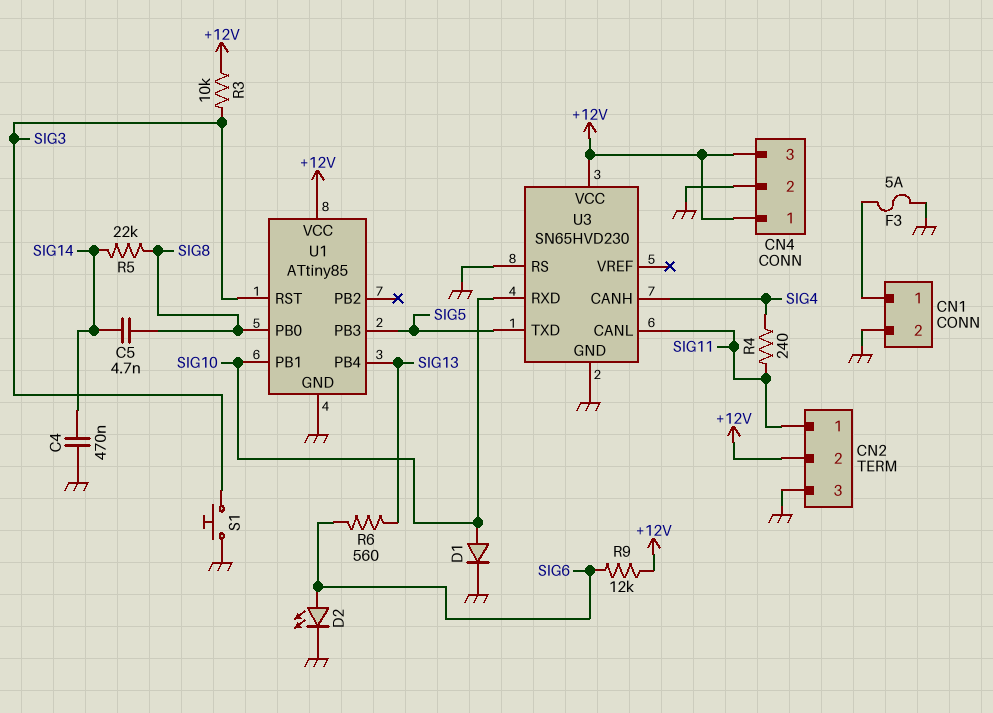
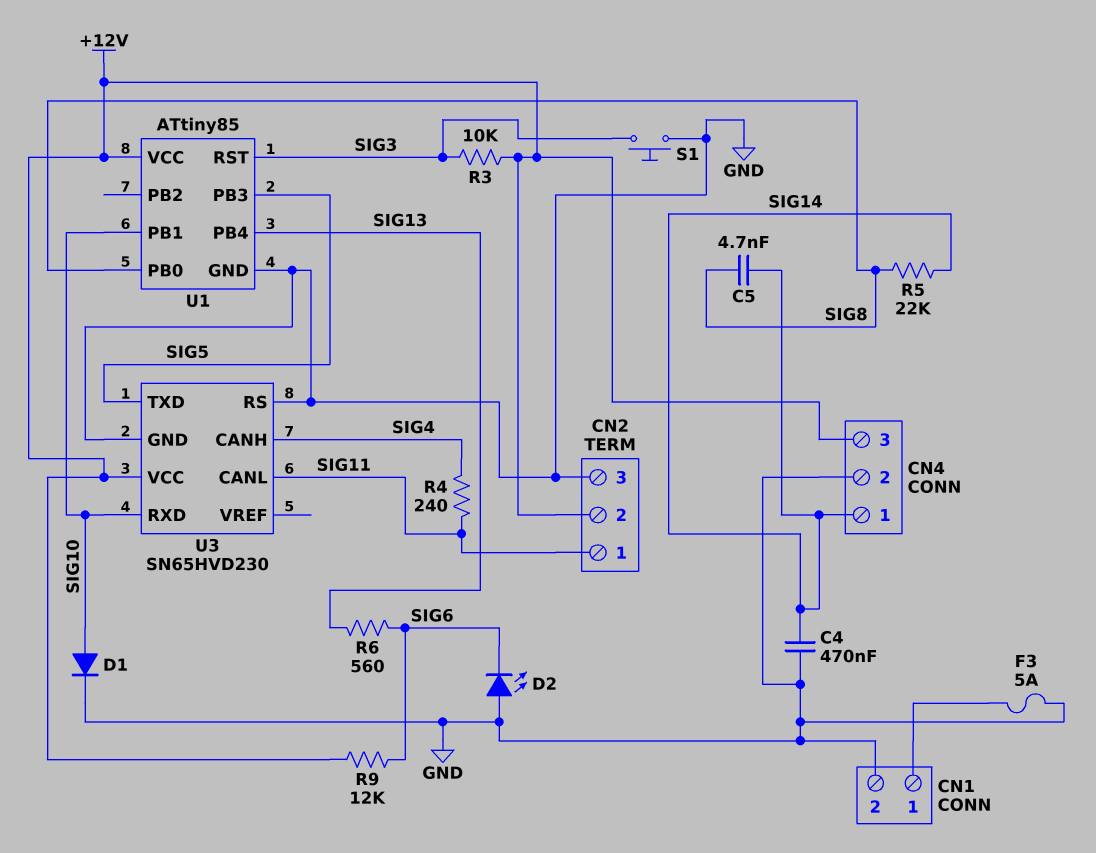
CN4 pin 1: +12V -> SIG14
D2: LED (A SIG6, K GND) -> LED (A GND, K SIG6)

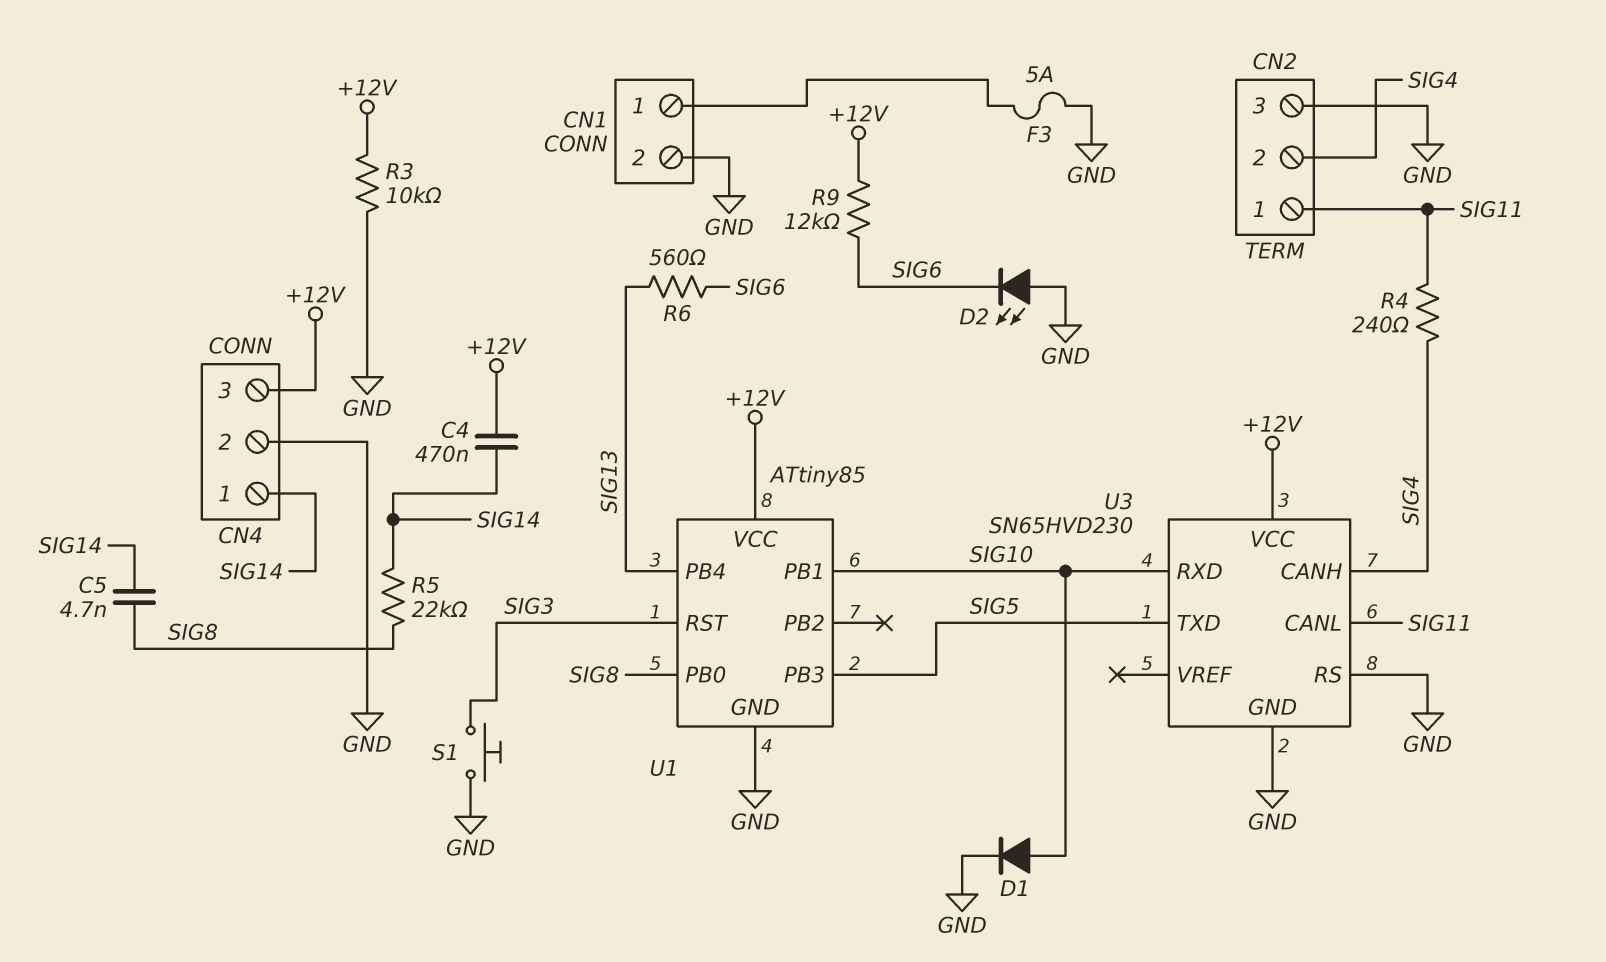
C4: 470nF (GND, SIG14) -> 470nF (+12V, SIG14)
CN2 pin 2: +12V -> SIG4
R3: 10k (+12V, SIG3) -> 10k (+12V, GND)

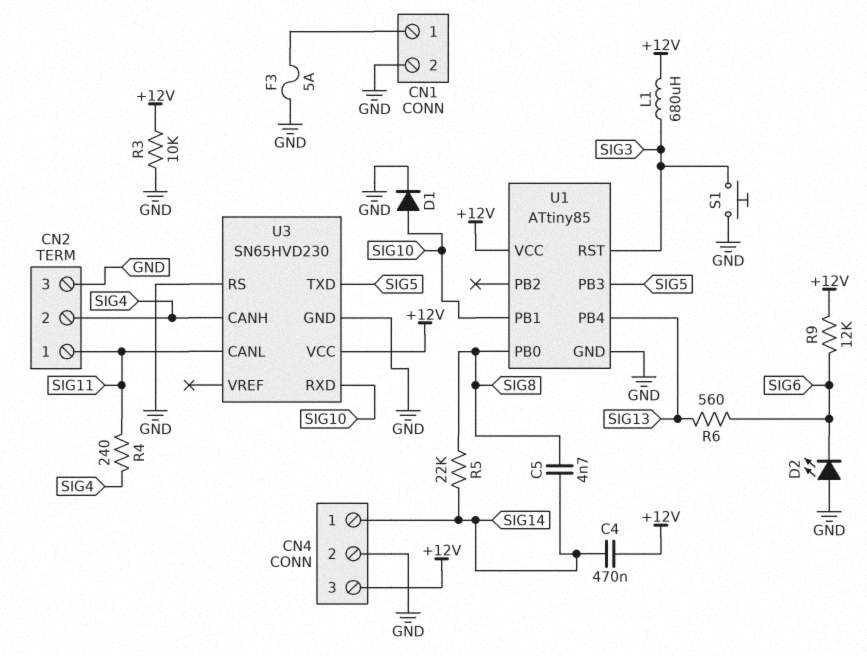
L1: none -> 680uH (+12V, SIG3)

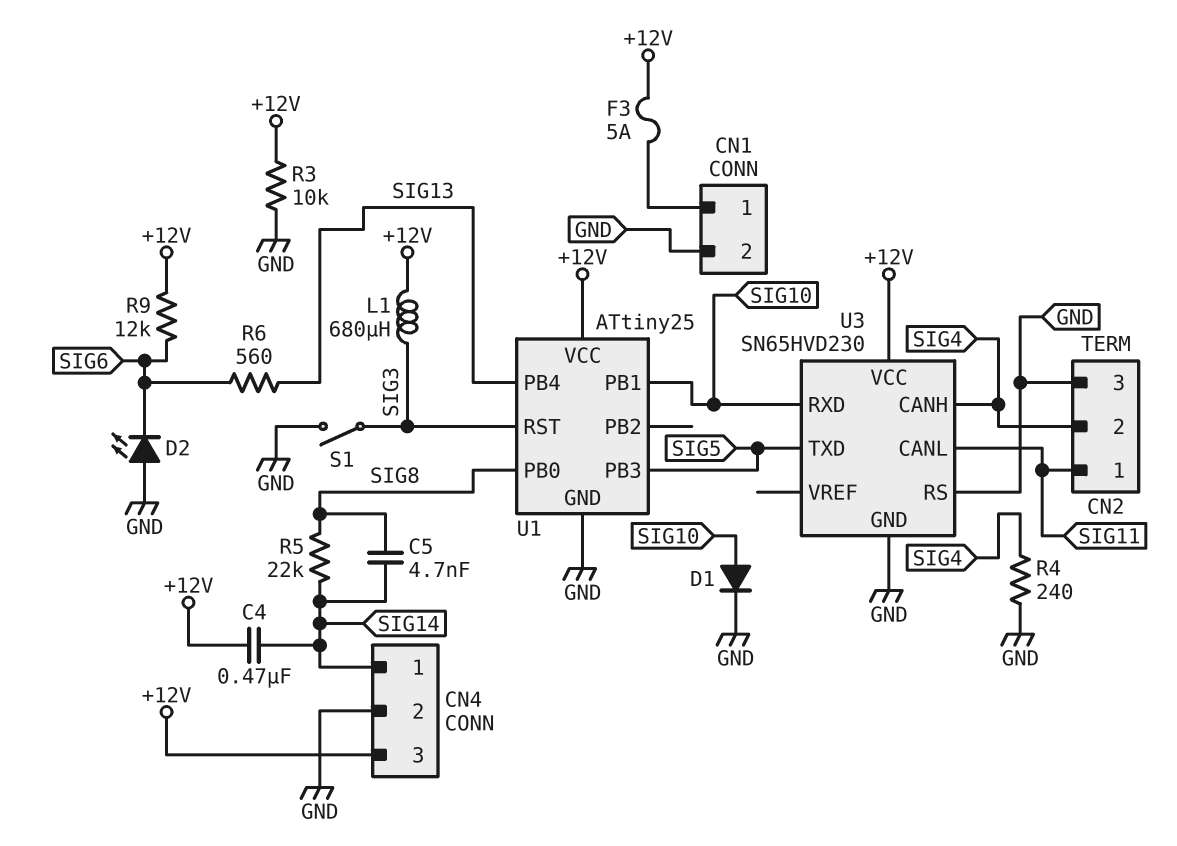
F3: 5A (CN1/1, GND) -> 5A (+12V, CN1/1)
R4: 240 (SIG4, SIG11) -> 240 (GND, SIG4)
S1: button (GND, SIG3) -> switch (GND, SIG3)
U1: ATtiny85 -> ATtiny25

